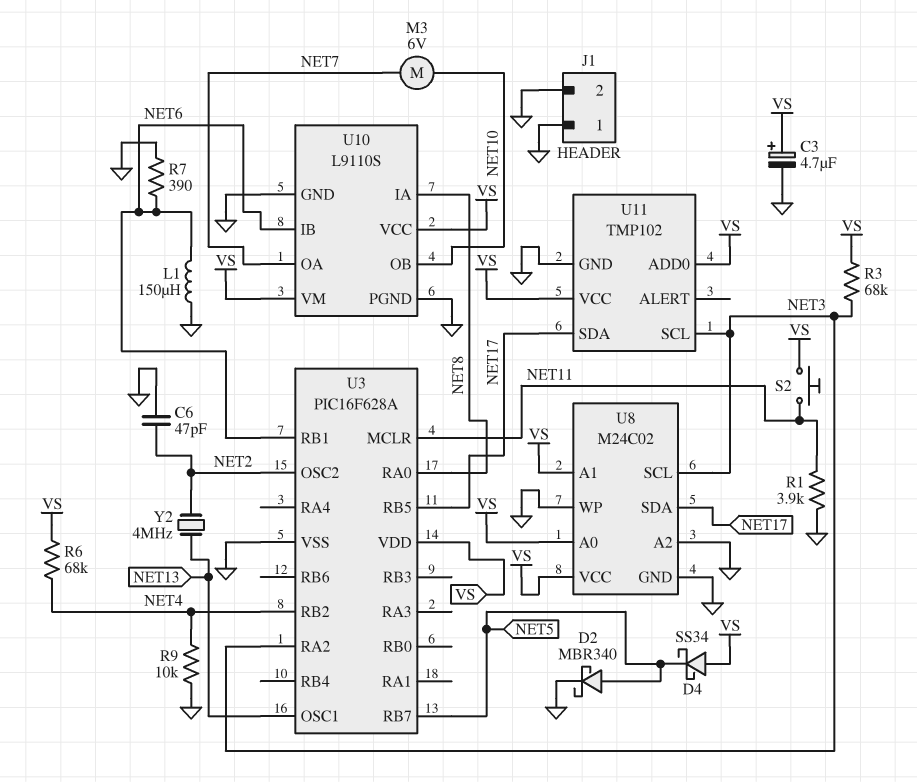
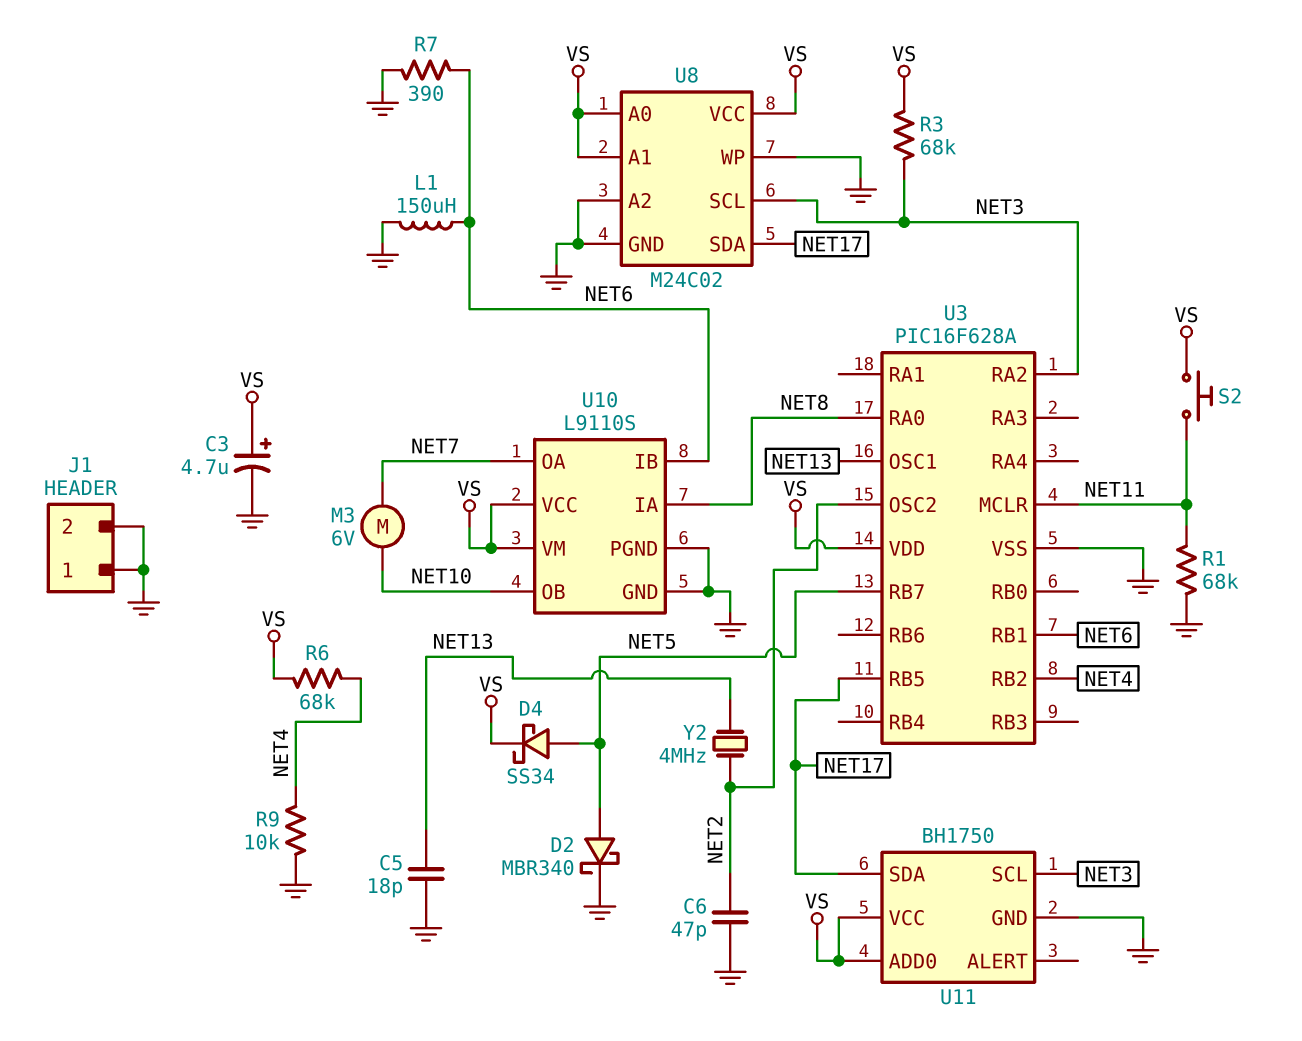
C5: none -> 18pF (GND, NET13)
D4: schottky SS34 (A VS, K NET5) -> schottky SS34 (A NET5, K VS)
R1: 3.9k (GND, NET11) -> 68k (GND, NET11)
U11: TMP102 -> BH1750

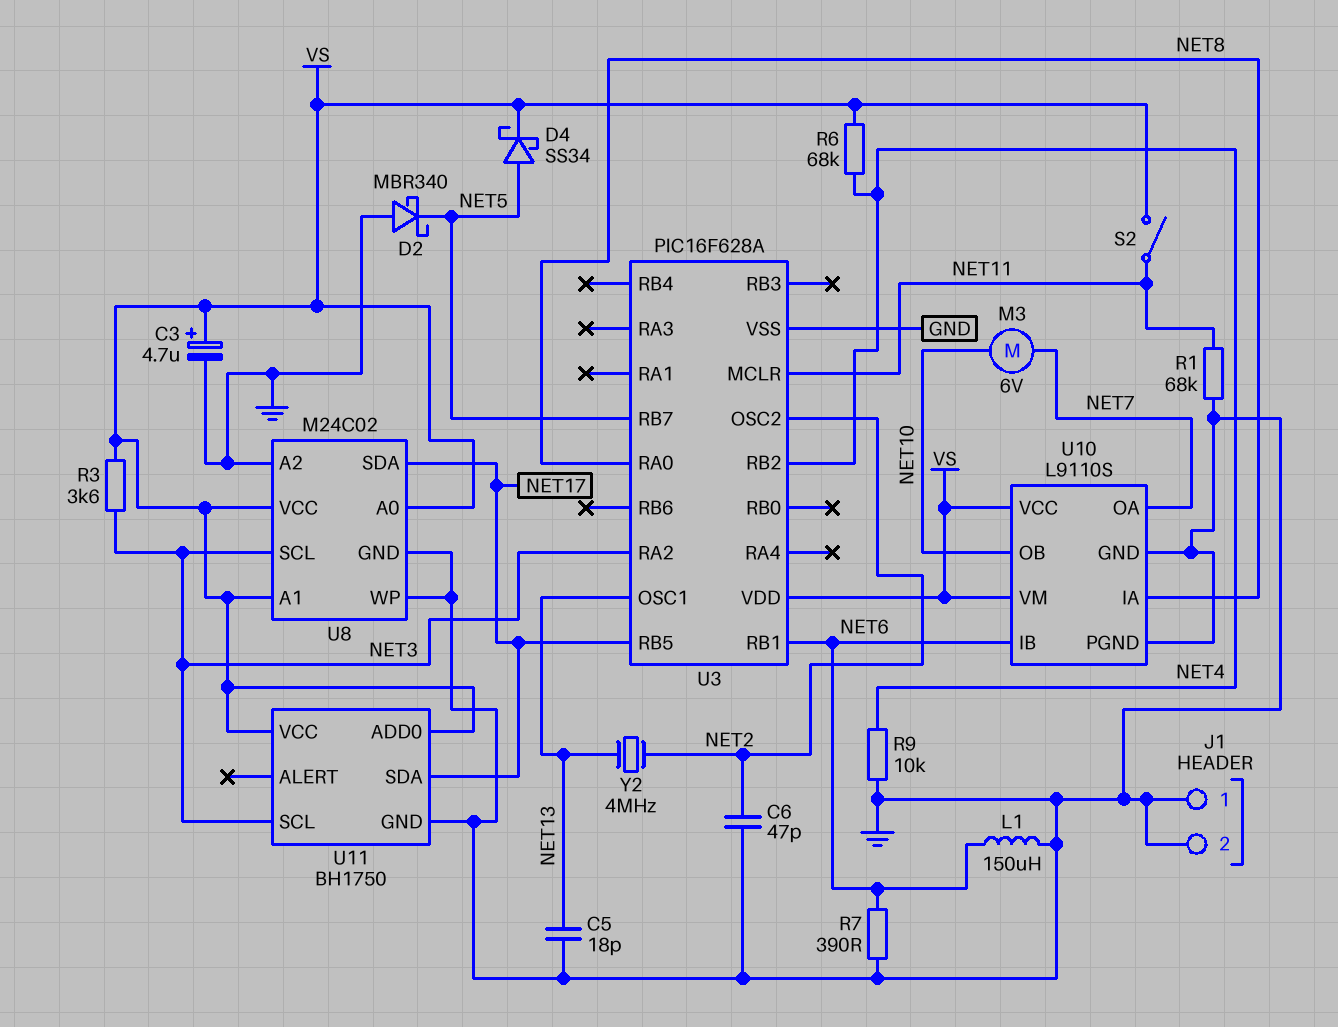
D2: schottky MBR340 (A NET5, K GND) -> schottky MBR340 (A GND, K NET5)
R3: 68k (NET3, VS) -> 3.6k (NET3, VS)
S2: button (NET11, VS) -> switch (NET11, VS)

